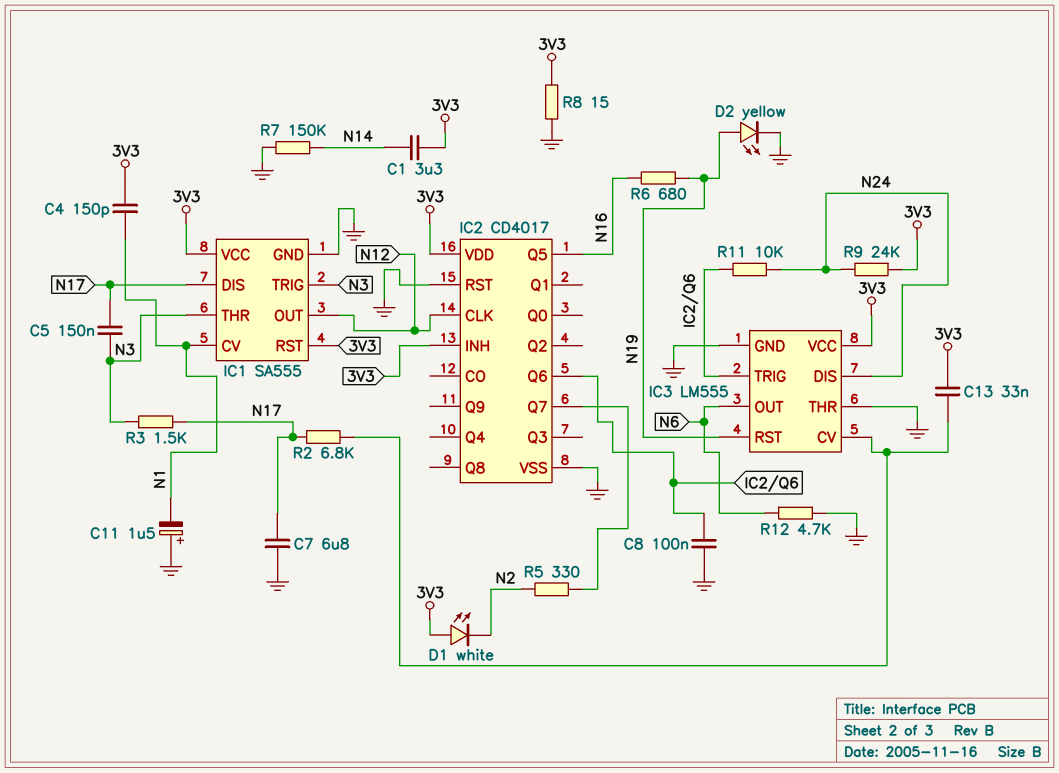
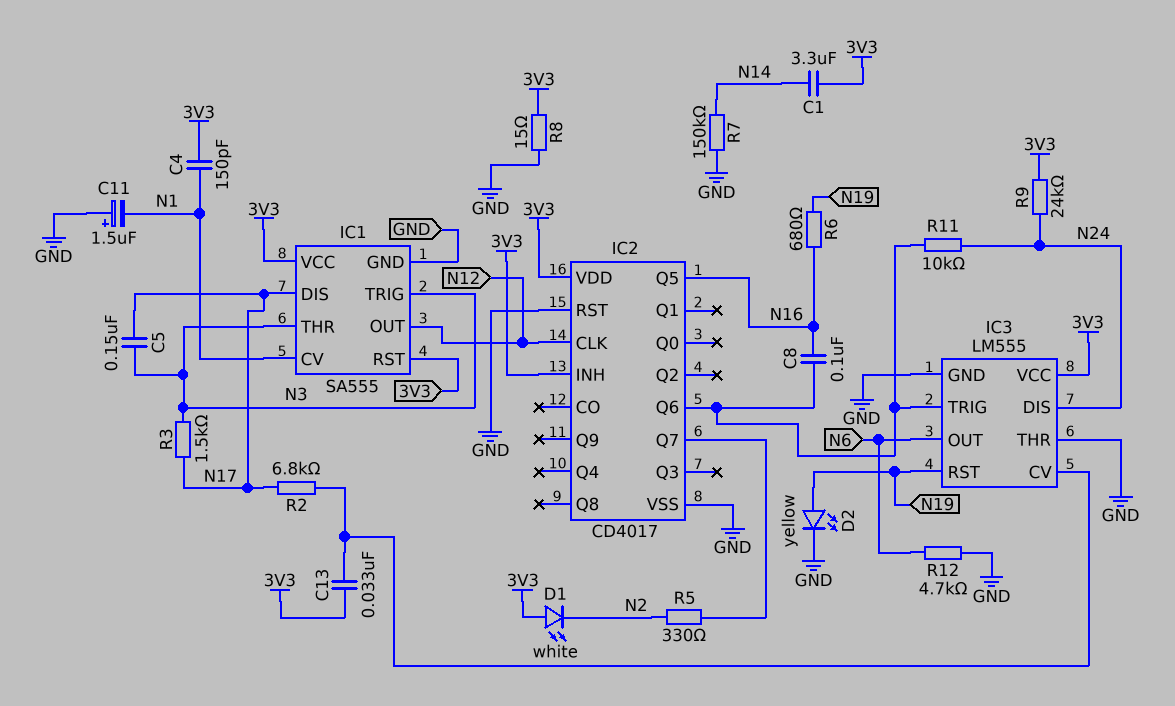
C7: 6.8uF (GND, N17) -> none
C8: 100nF (GND, IC2/Q6) -> 100nF (IC2/Q6, N16)

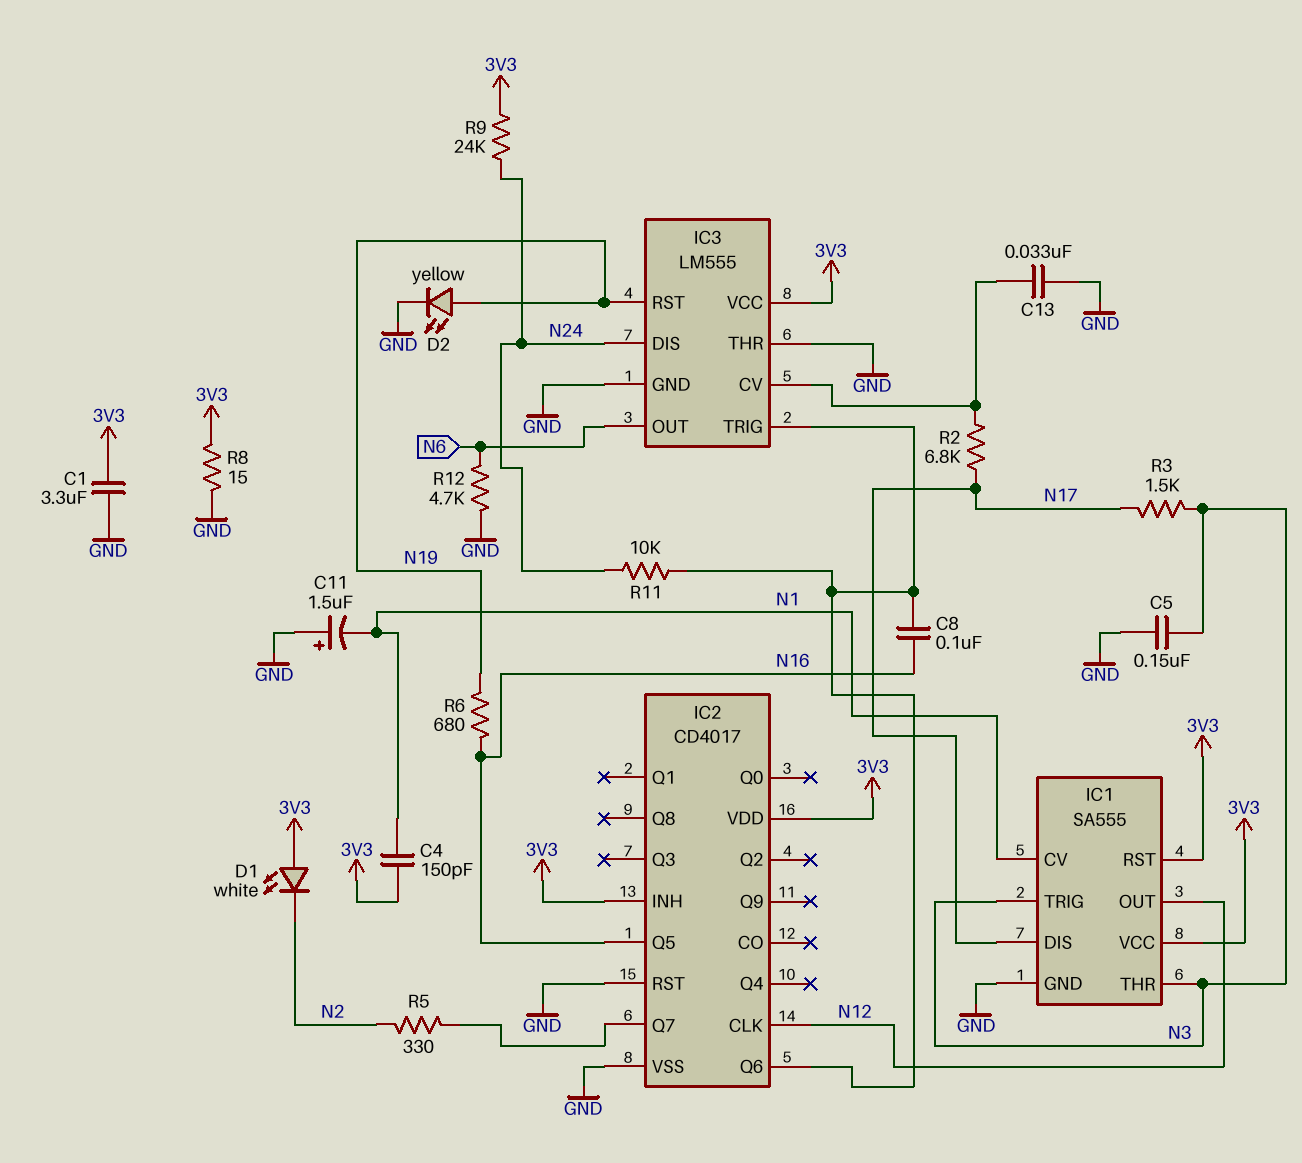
C1: 3.3uF (3V3, N14) -> 3.3uF (3V3, GND)
C5: 150nF (N3, N17) -> 150nF (GND, N3)
C13: 33nF (3V3, IC3/CV) -> 33nF (GND, IC3/CV)
R7: 150k (GND, N14) -> none

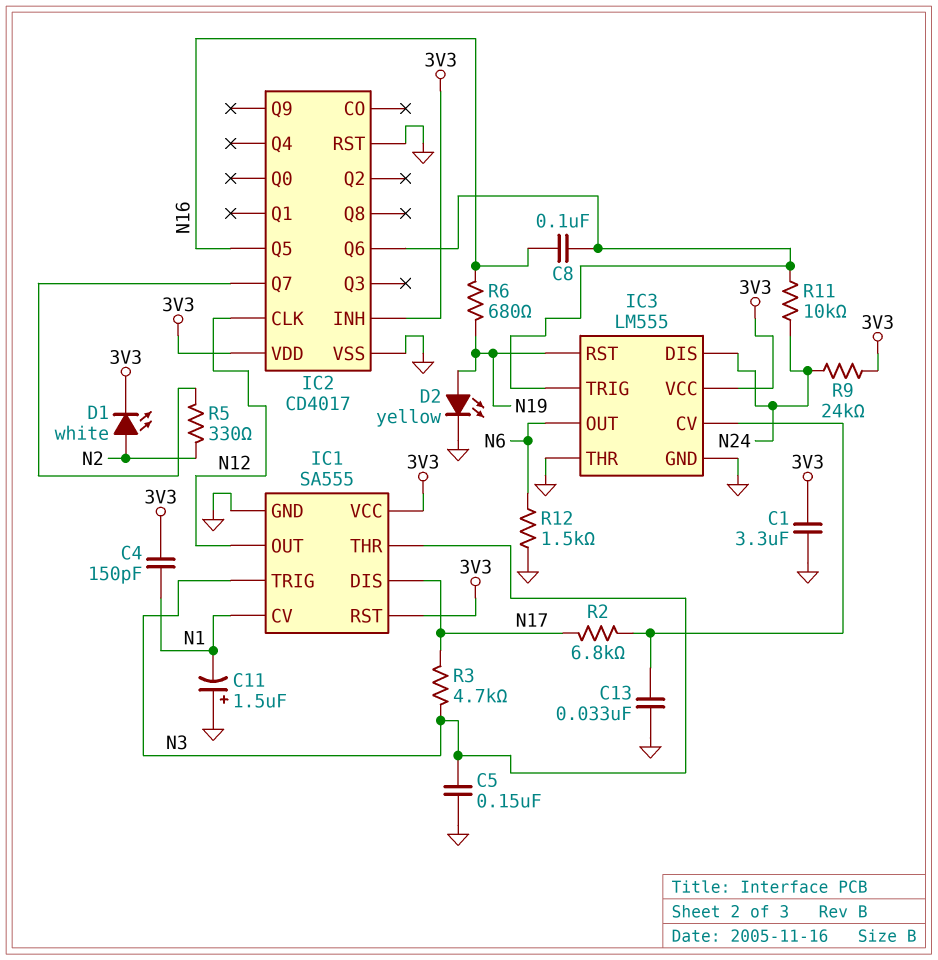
D1: LED white (A 3V3, K N2) -> LED white (A N2, K 3V3)
R3: 1.5k (N3, N17) -> 4.7k (N3, N17)
R8: 15 (3V3, GND) -> none
R12: 4.7k (GND, N6) -> 1.5k (GND, N6)

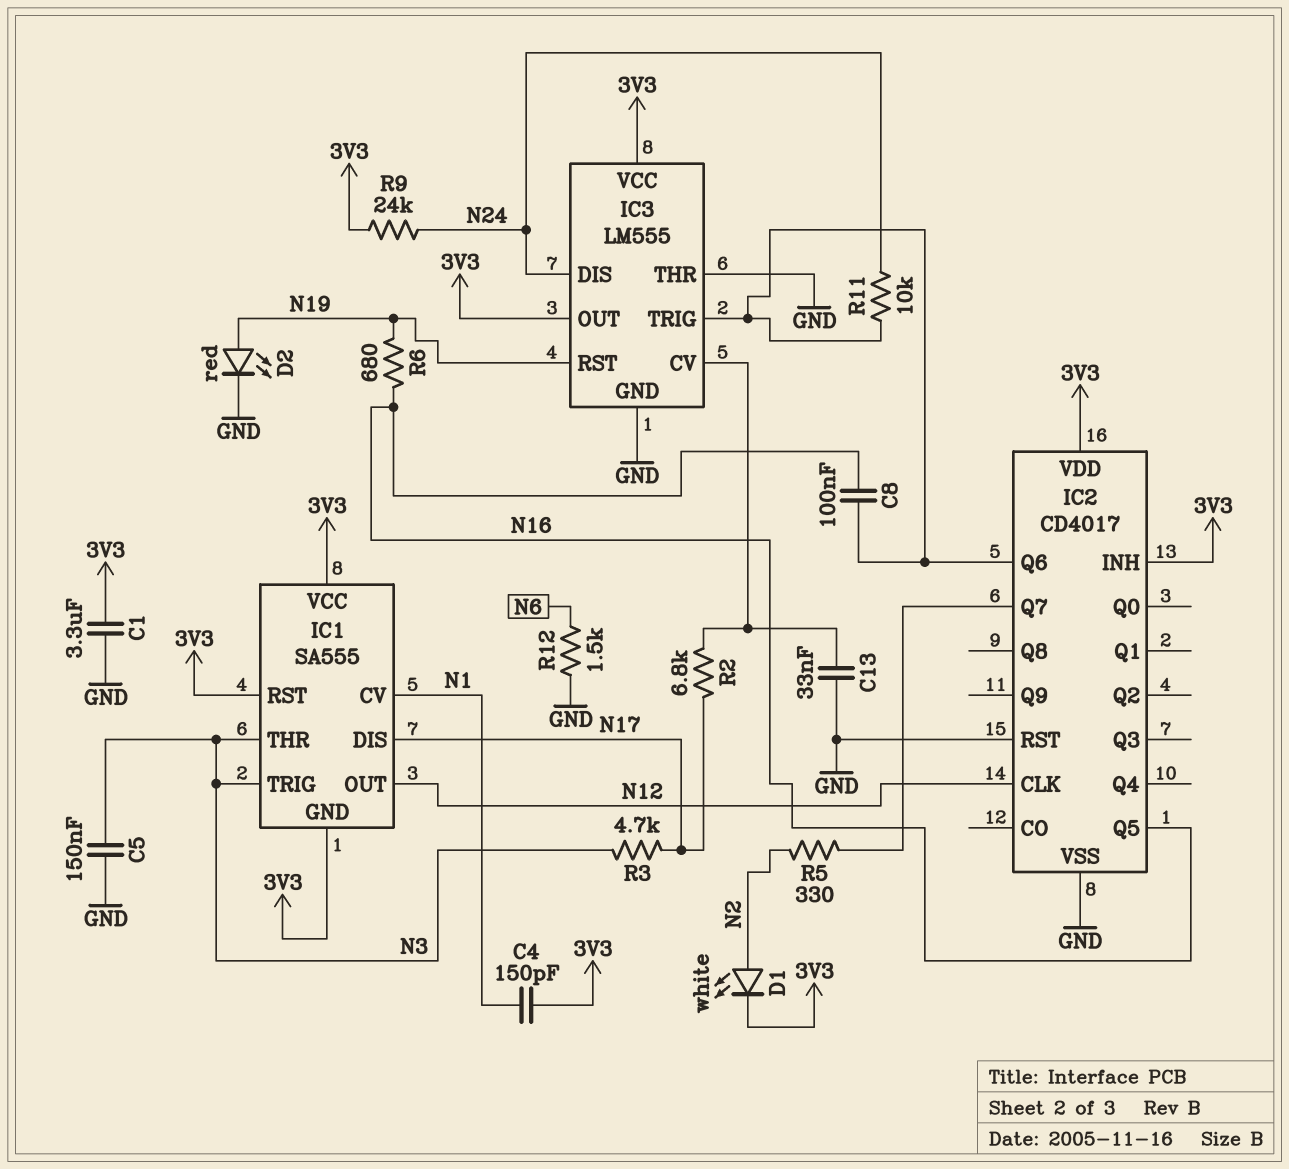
C11: 1.5uF (plus GND, minus N1) -> none
D2: LED yellow (A N19, K GND) -> LED red (A N19, K GND)
IC1 pin GND: GND -> 3V3
IC3 pin OUT: N6 -> 3V3

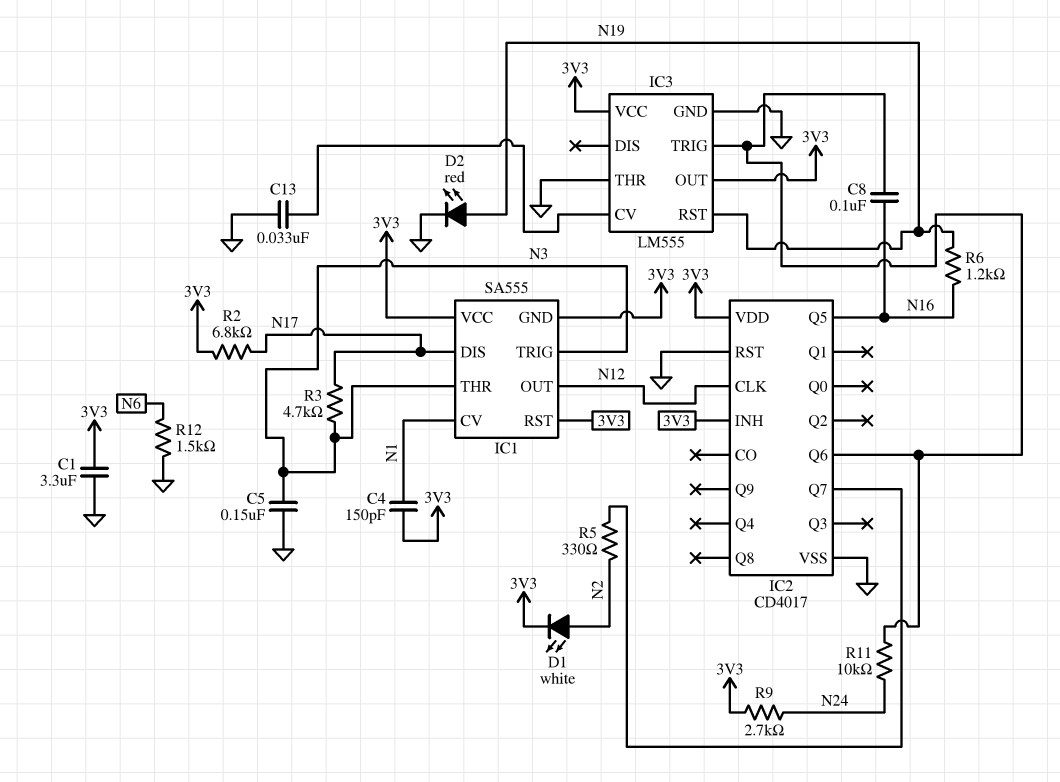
IC3 pin DIS: N24 -> none
R2: 6.8k (IC3/CV, N17) -> 6.8k (3V3, N17)
R6: 680 (N16, N19) -> 1.2k (N16, N19)
R9: 24k (3V3, N24) -> 2.7k (3V3, N24)

